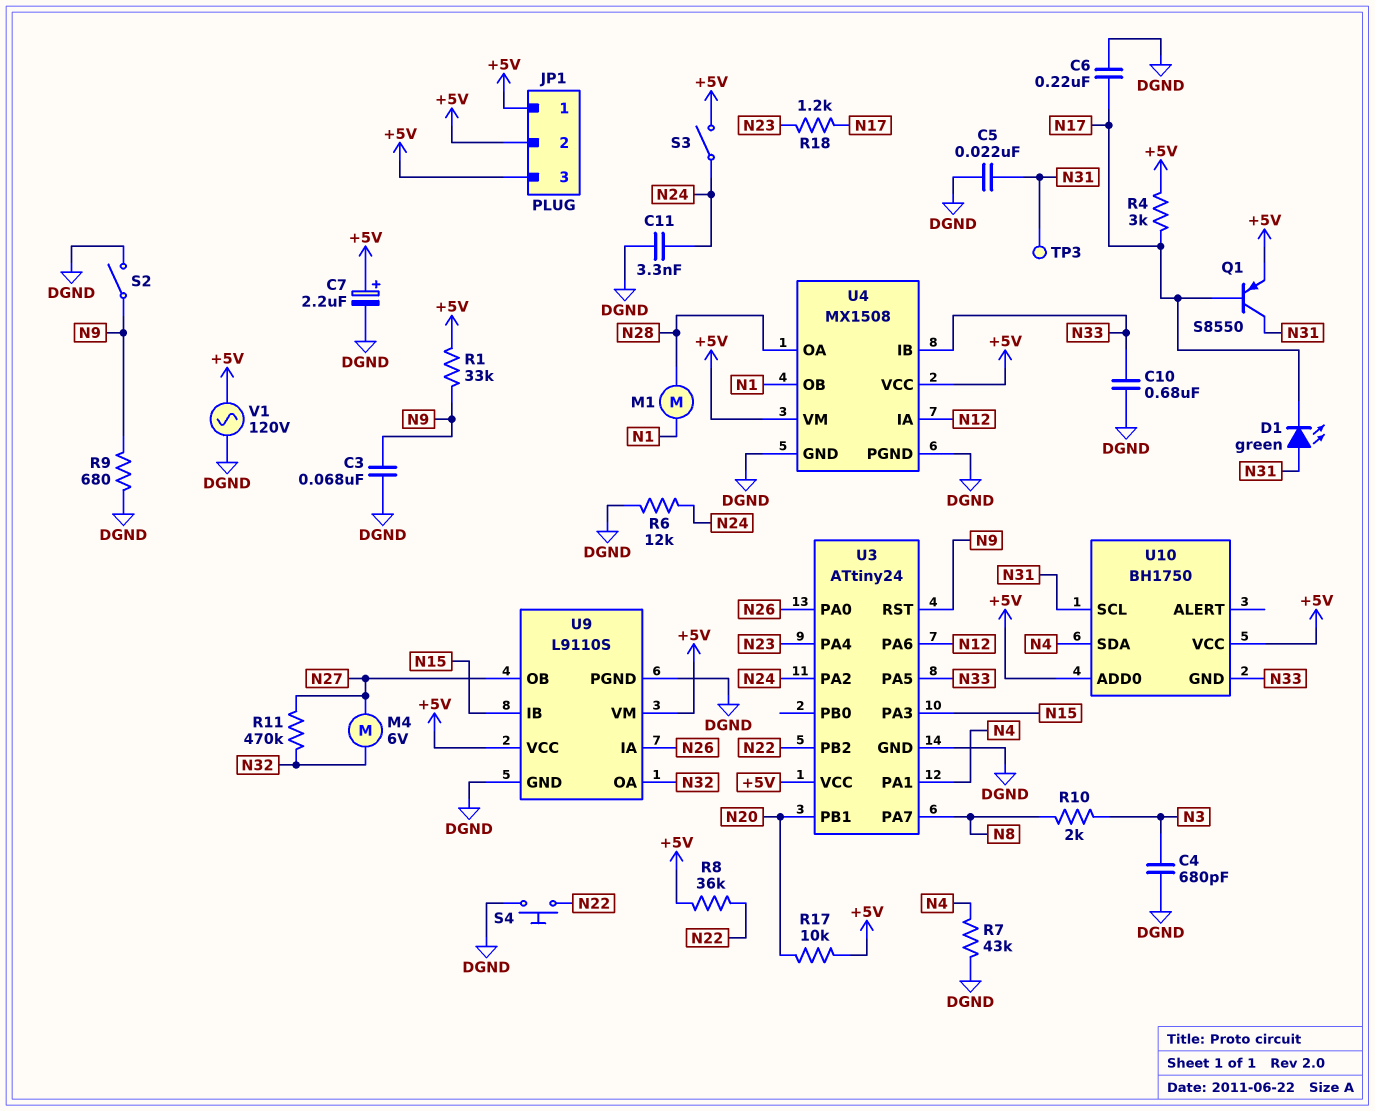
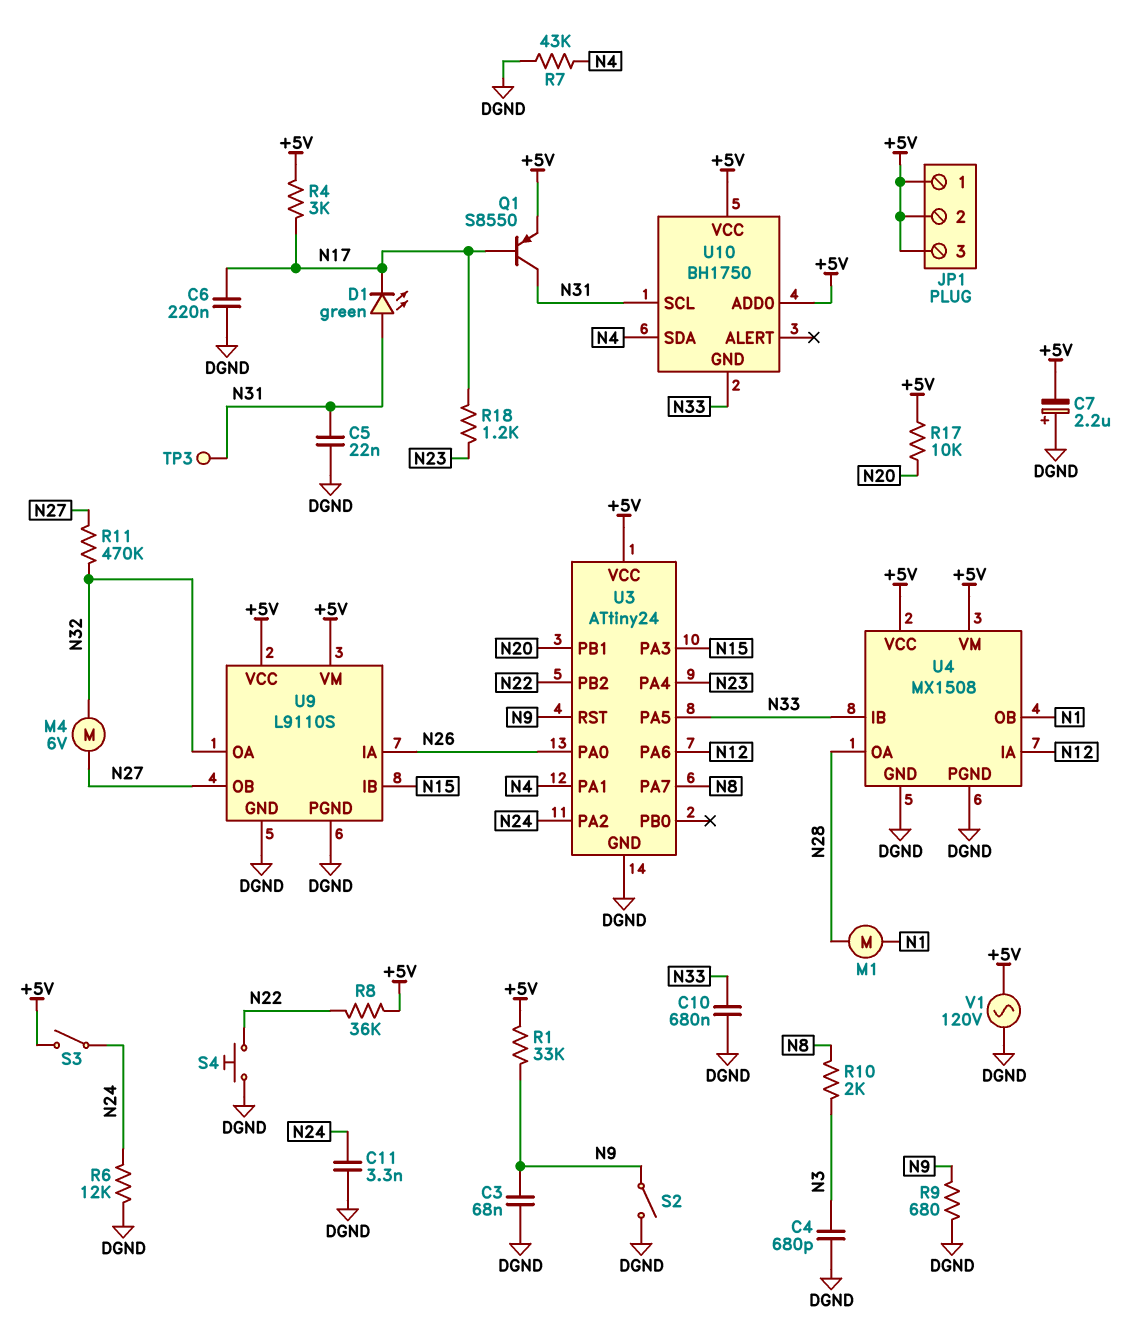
C7: 2.2uF (plus +5V, minus DGND) -> 2.2uF (plus DGND, minus +5V)

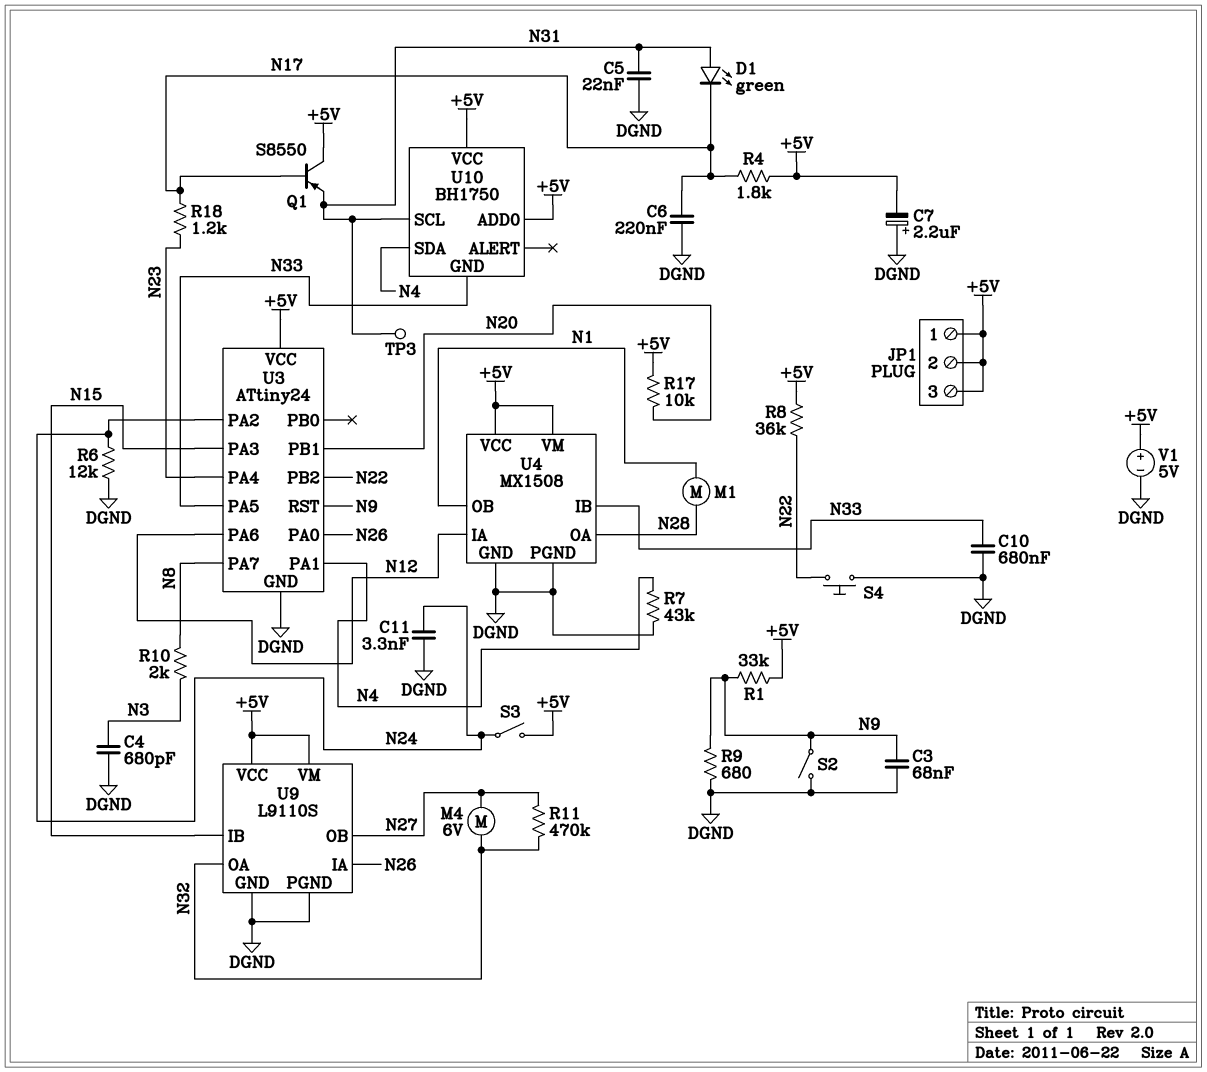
Q1: PNP S8550 (B N17, C N31, E +5V) -> PNP S8550 (B N17, C +5V, E N31)
R4: 3k (+5V, N17) -> 1.8k (+5V, N17)
V1: AC 120V (+5V, DGND) -> 5V (plus +5V, minus DGND)

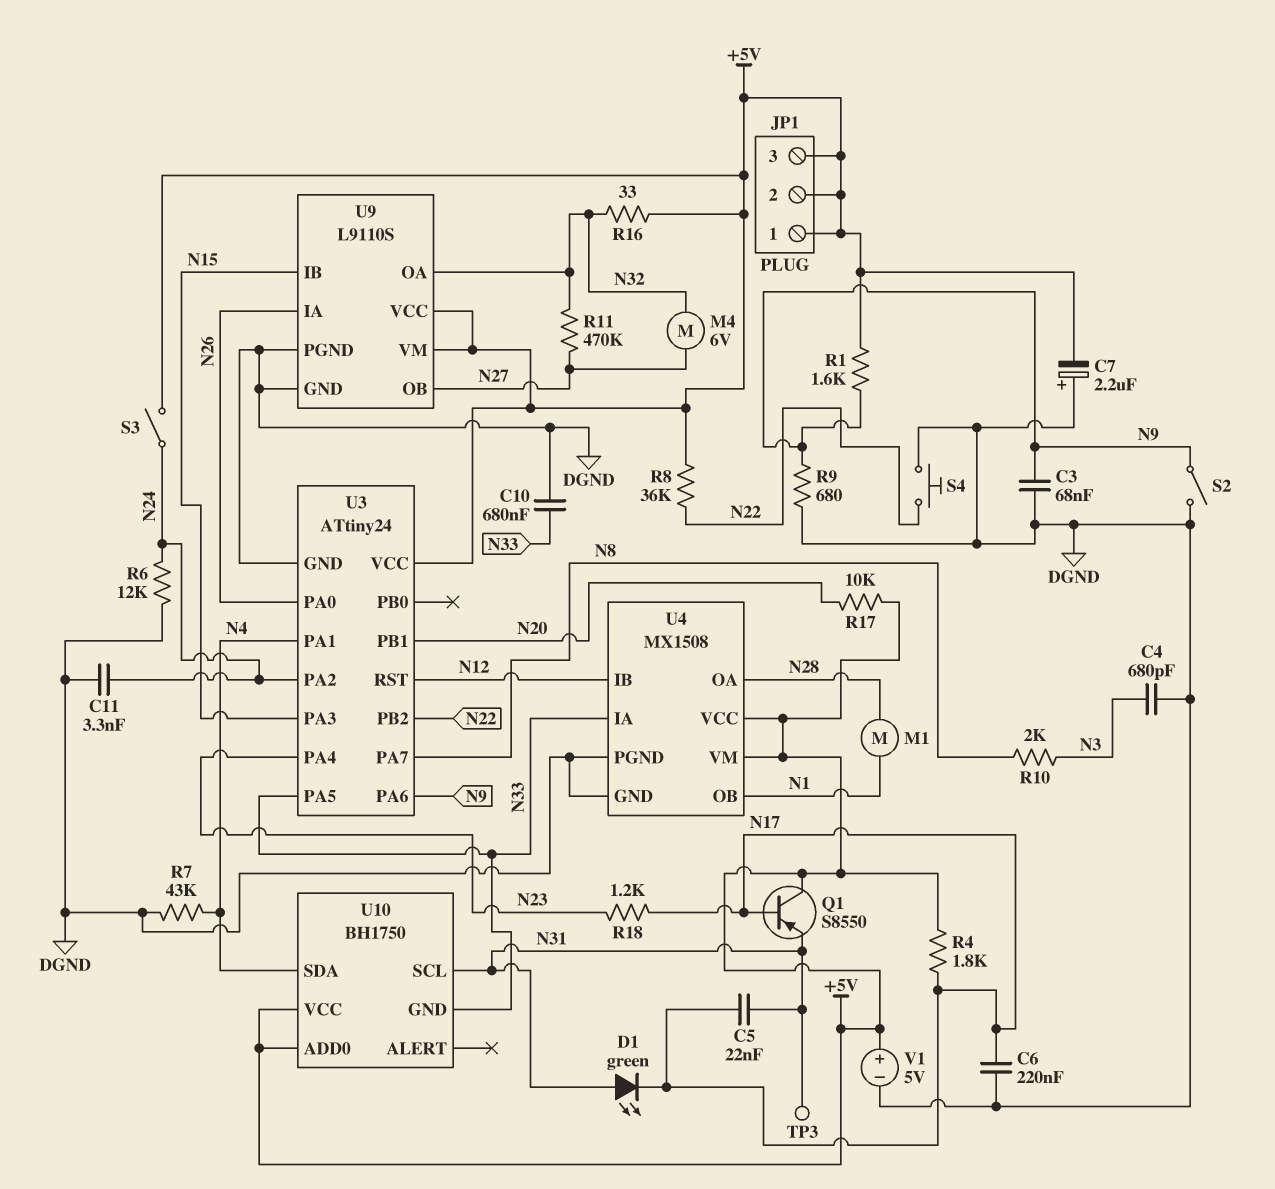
C5: 22nF (DGND, N31) -> 22nF (N17, N31)
R1: 33k (+5V, N9) -> 1.6k (+5V, N9)
R16: none -> 33 (+5V, N32)
U3 pin PA6: N12 -> N9
U3 pin RST: N9 -> N12
U4 pin IA: N12 -> N33
U4 pin IB: N33 -> N12

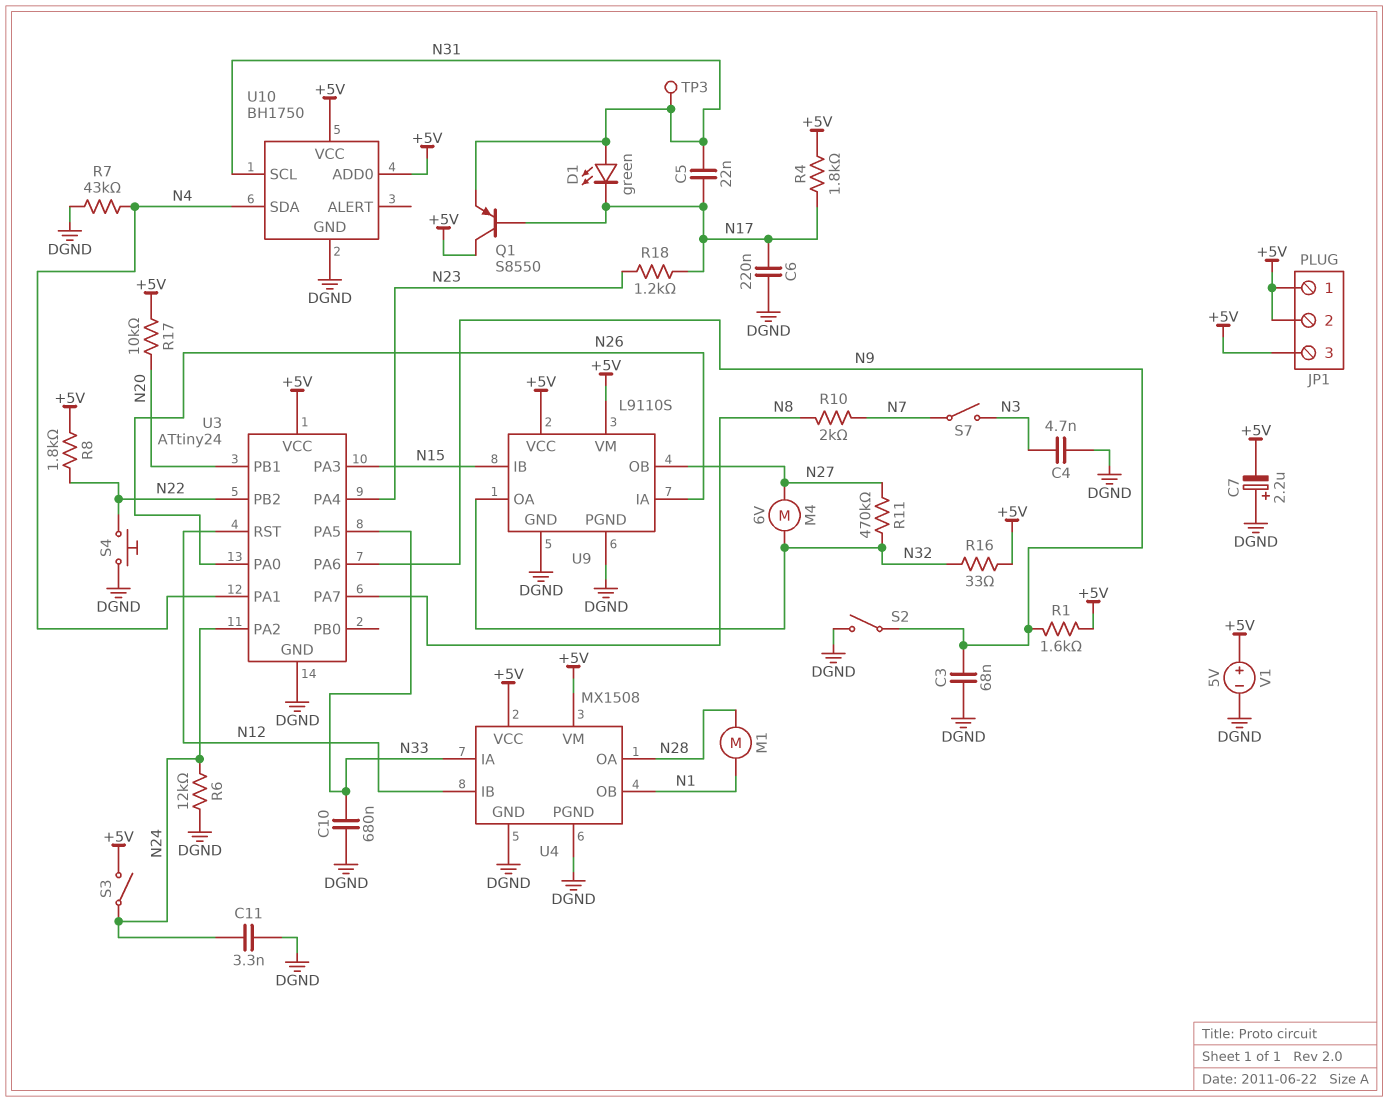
C4: 680pF (DGND, N3) -> 4.7nF (DGND, N3)
R8: 36k (+5V, N22) -> 1.8k (+5V, N22)
R9: 680 (DGND, N9) -> none
R10: 2k (N3, N8) -> 2k (N7, N8)
S7: none -> switch (N3, N7)
U10 pin GND: N33 -> DGND

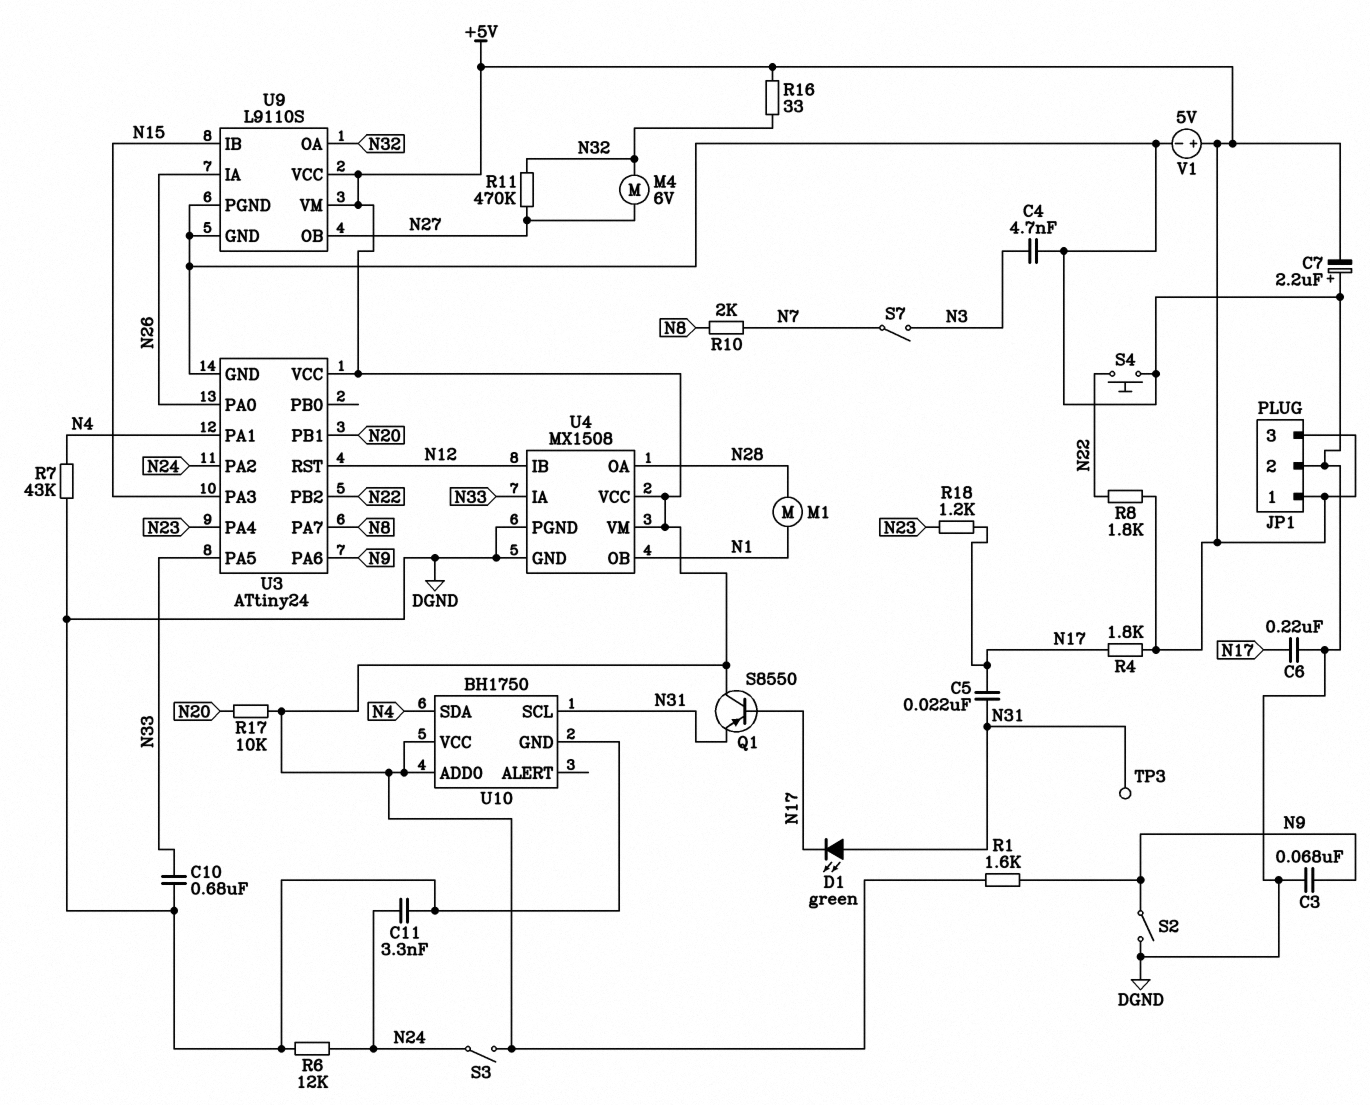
JP1 pin 2: +5V -> DGND

